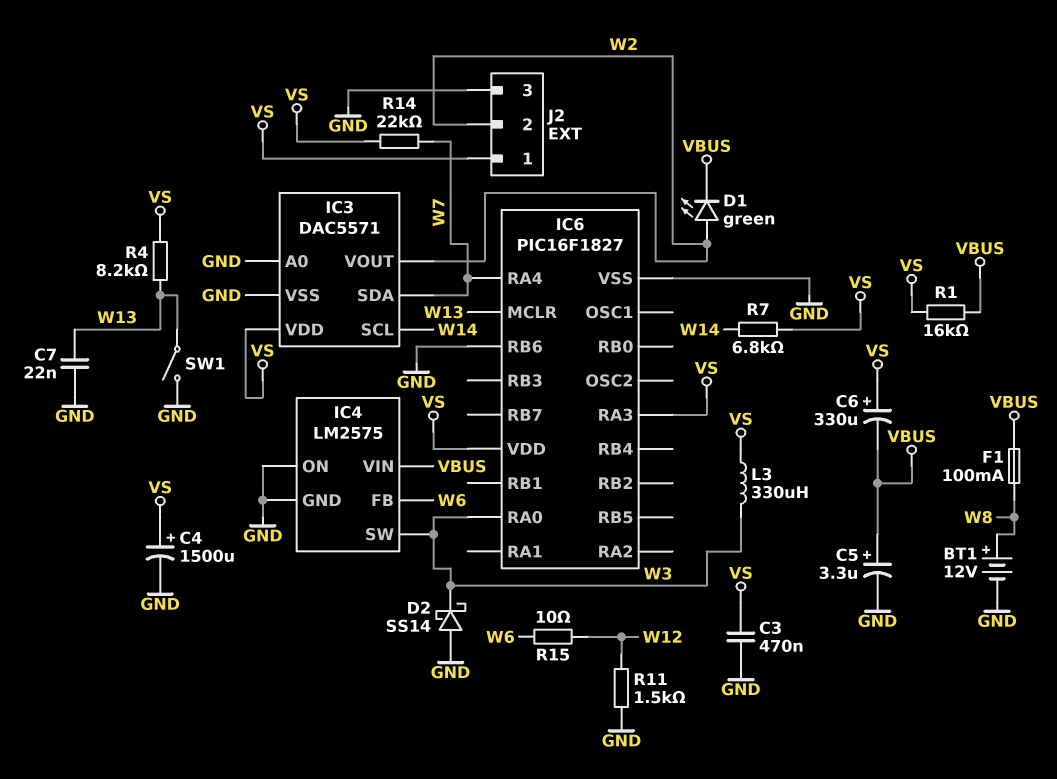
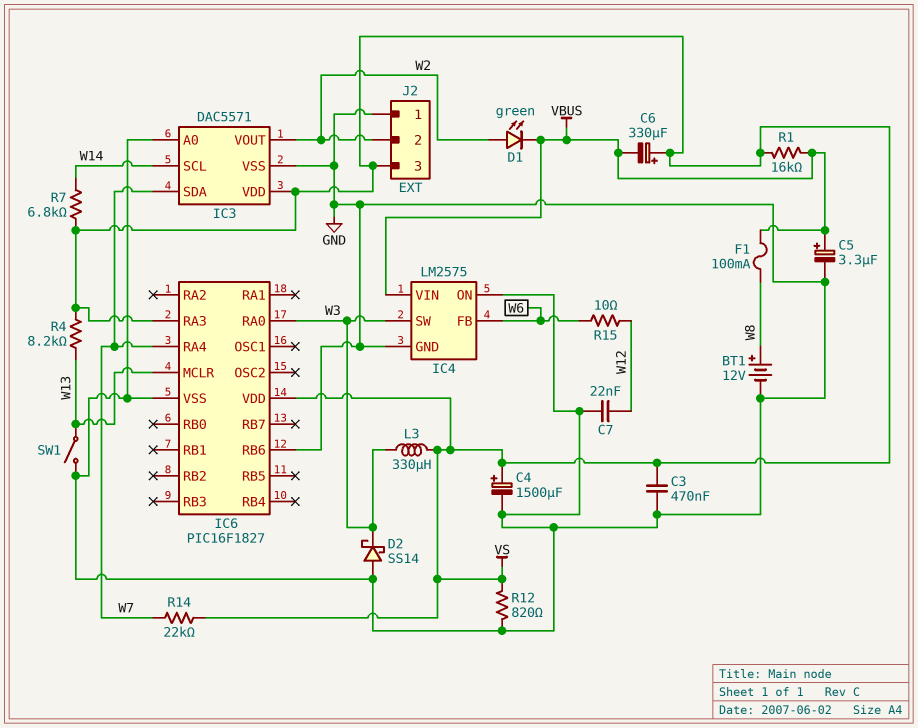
C7: 22nF (GND, W13) -> 22nF (GND, W12)
J2 pin 1: VS -> GND
J2 pin 3: GND -> VS
R11: 1.5k (GND, W12) -> none
R12: none -> 820 (GND, VS)

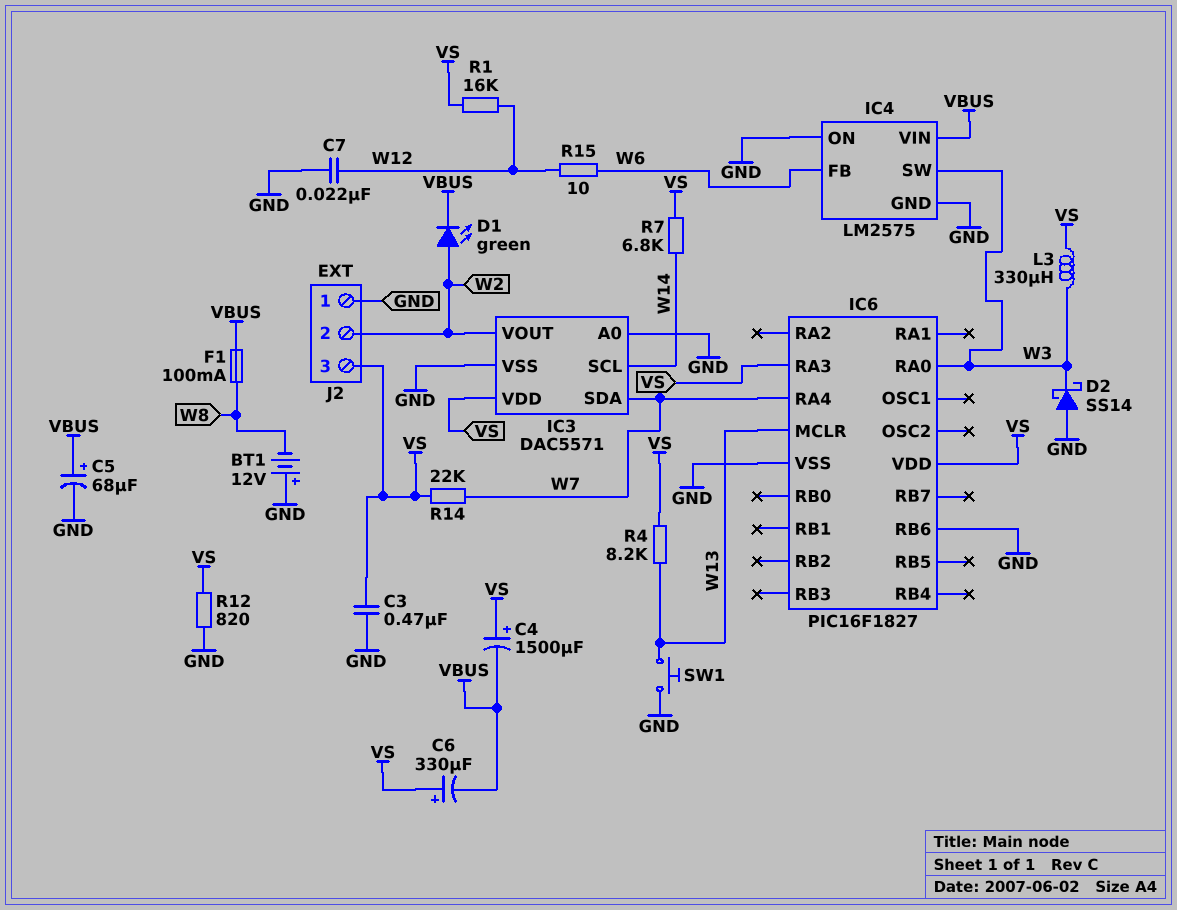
BT1: 12V (plus W8, minus GND) -> 12V (plus GND, minus W8)
C4: 1500uF (plus VS, minus GND) -> 1500uF (plus VS, minus VBUS)
C5: 3.3uF (plus VBUS, minus GND) -> 68uF (plus VBUS, minus GND)
R1: 16k (VBUS, VS) -> 16k (VS, W12)
SW1: switch (GND, W13) -> button (GND, W13)

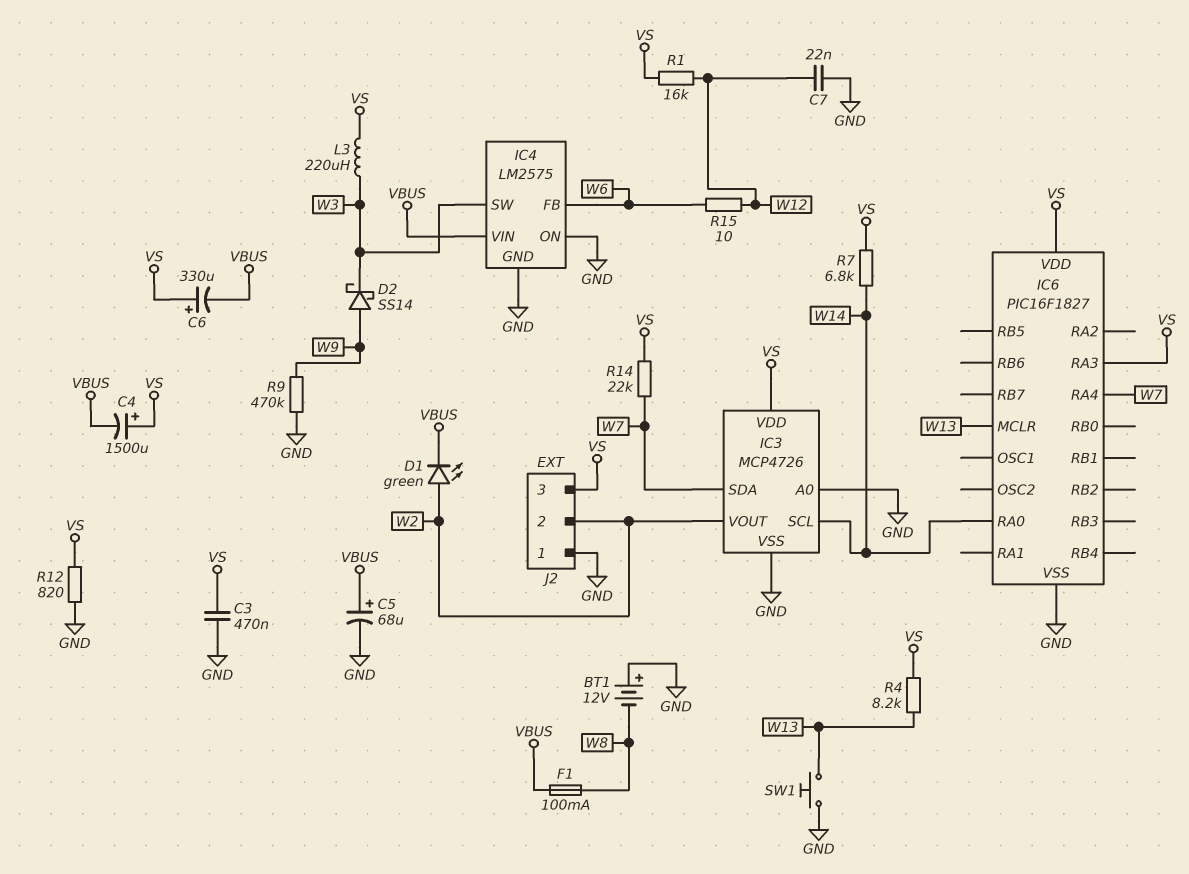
D2: schottky SS14 (A GND, K W3) -> schottky SS14 (A W9, K W3)
IC3: DAC5571 -> MCP4726
IC6 pin RA0: W3 -> W14
IC6 pin RB6: GND -> none
L3: 330uH (VS, W3) -> 220uH (VS, W3)
R9: none -> 470k (GND, W9)

